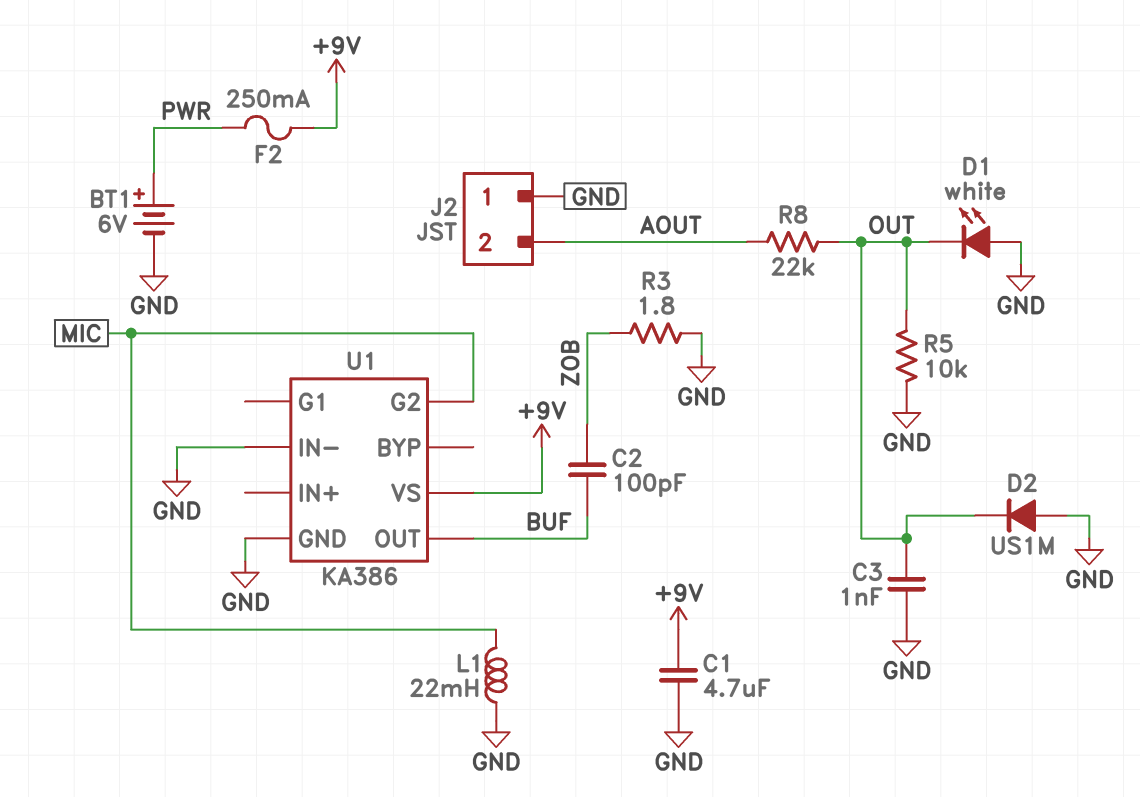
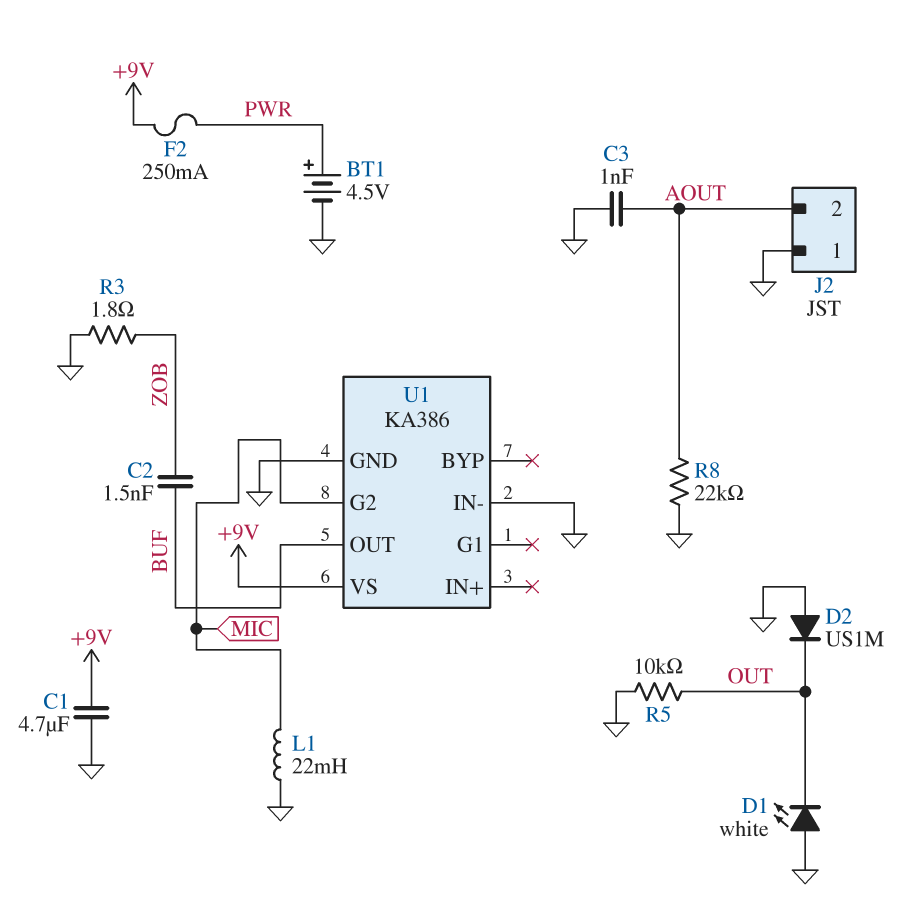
BT1: 6V (plus PWR, minus GND) -> 4.5V (plus PWR, minus GND)
C2: 100pF (BUF, ZOB) -> 1.5nF (BUF, ZOB)
C3: 1nF (GND, OUT) -> 1nF (AOUT, GND)
R8: 22k (AOUT, OUT) -> 22k (AOUT, GND)

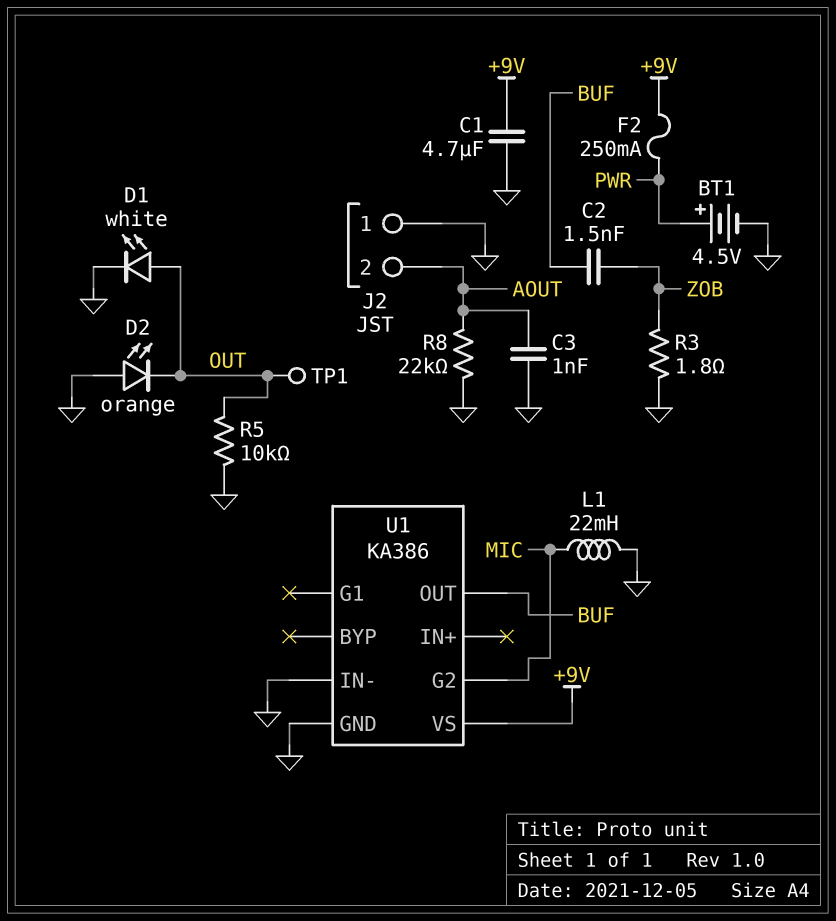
D1: LED white (A GND, K OUT) -> LED white (A OUT, K GND)
D2: diode US1M (A GND, K OUT) -> LED orange (A GND, K OUT)
TP1: none -> test point (OUT)

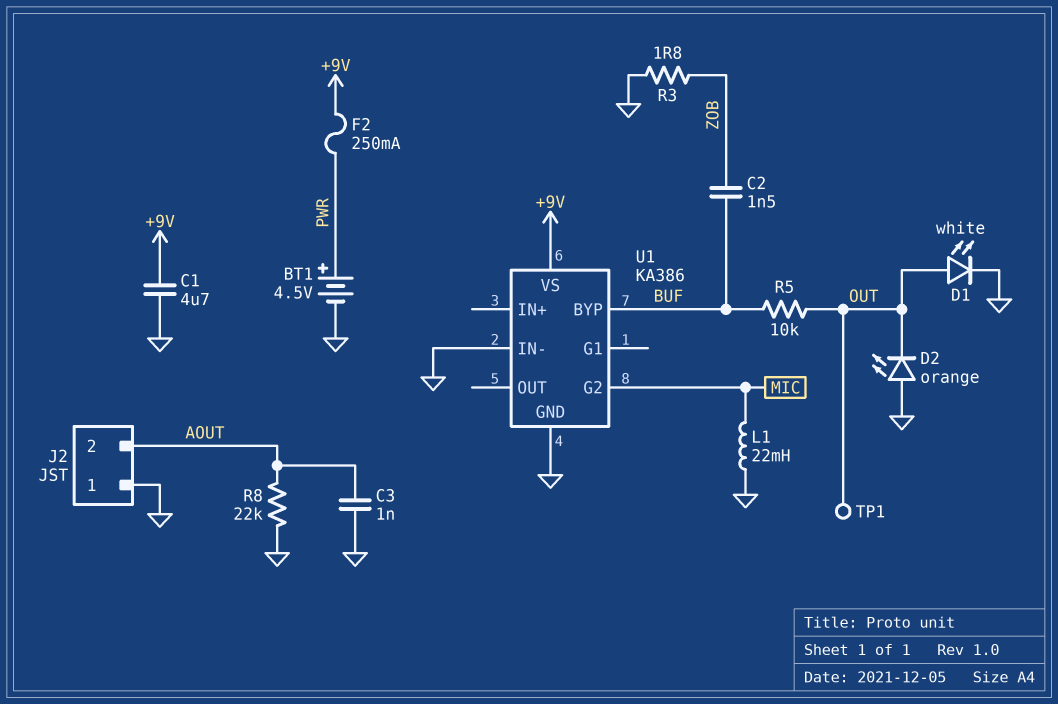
R5: 10k (GND, OUT) -> 10k (BUF, OUT)
U1 pin BYP: none -> BUF
U1 pin OUT: BUF -> none

